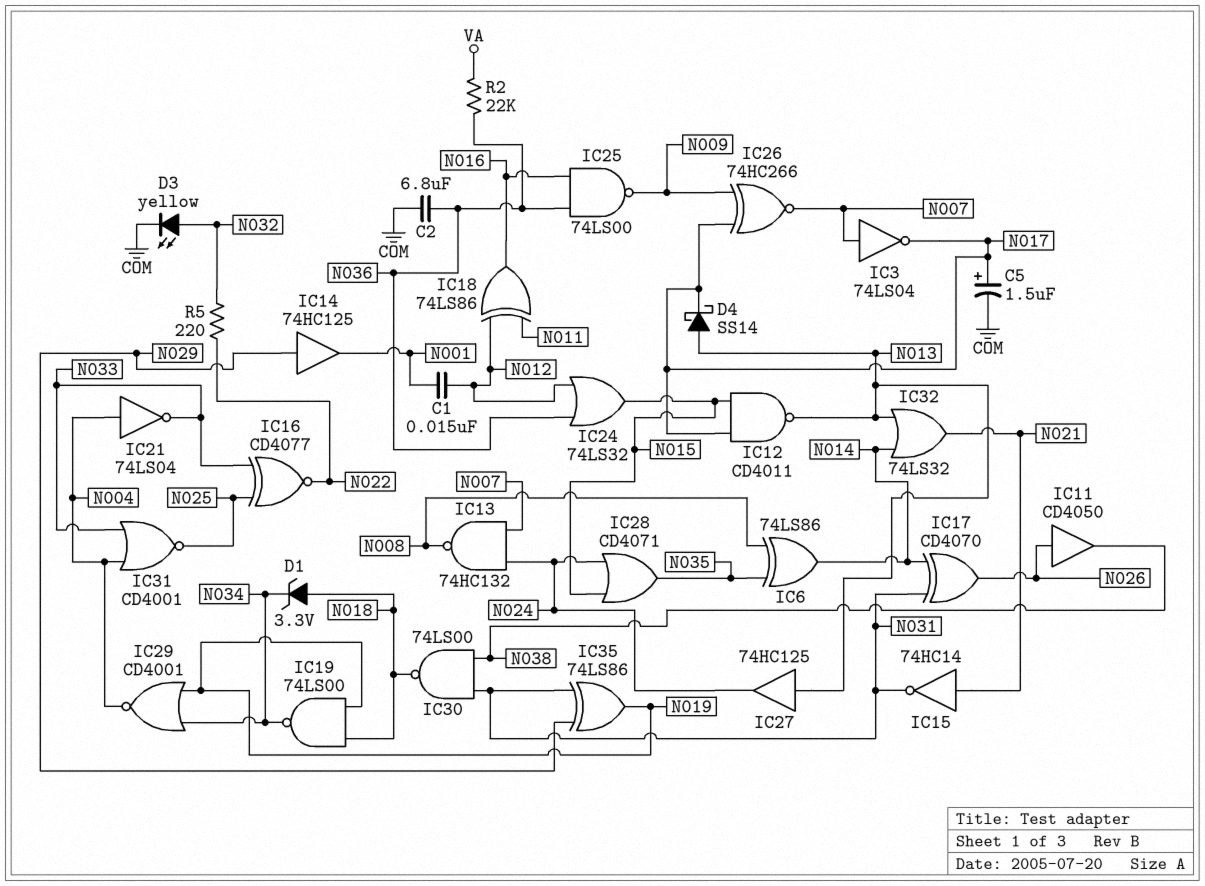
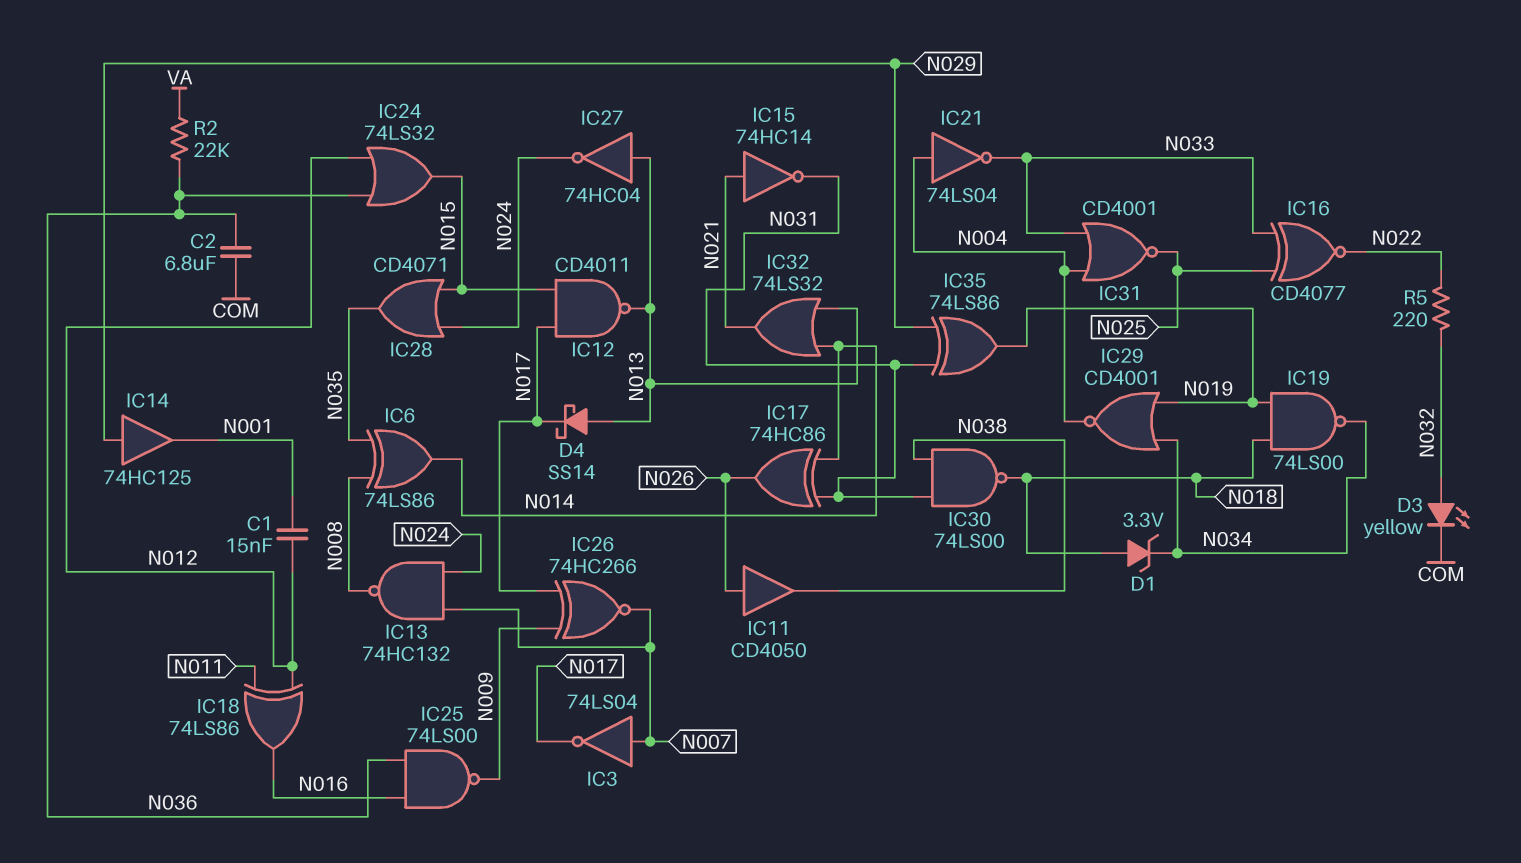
C5: 1.5uF (plus N017, minus COM) -> none
IC17: XOR CD4070 (in N014, in N031, out N026) -> XOR 74HC86 (in N014, in N031, out N026)
IC27: buffer 74HC125 (in N013, out N024) -> NOT 74HC04 (in N013, out N024)

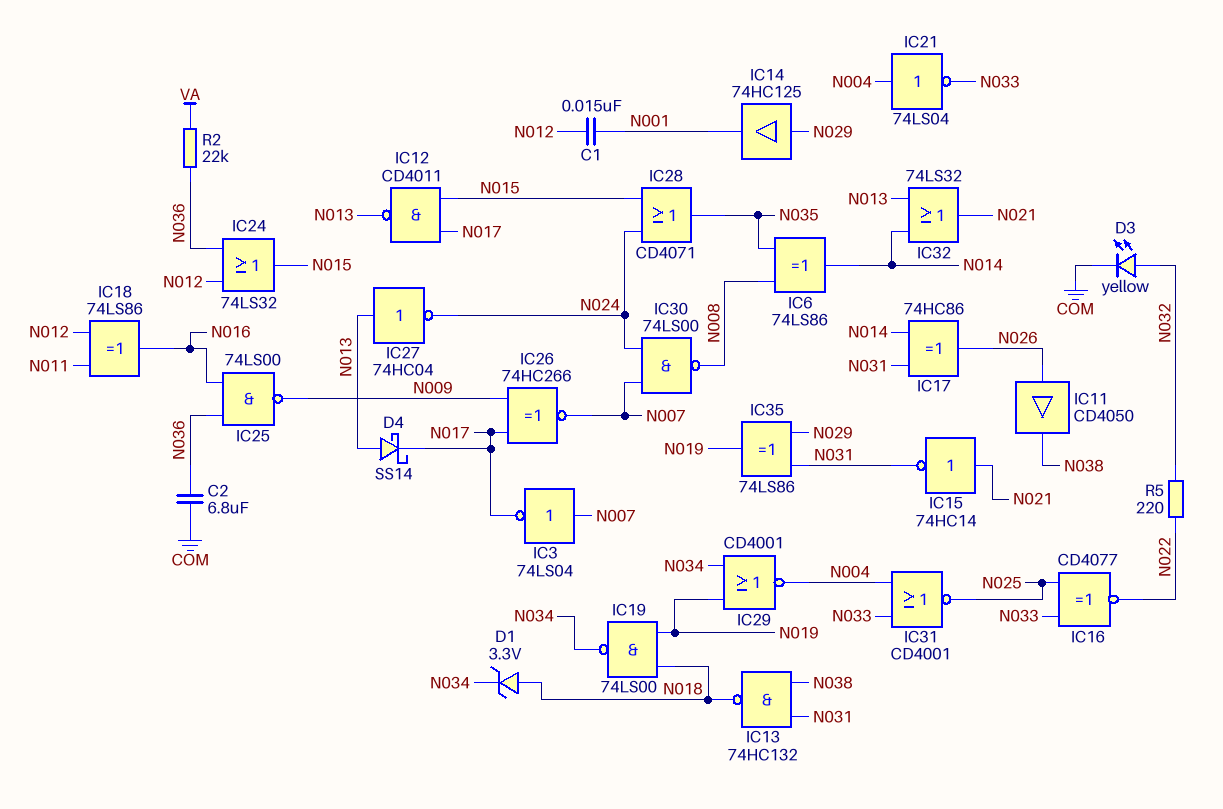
IC13: NAND 74HC132 (in N007, in N024, out N008) -> NAND 74HC132 (in N031, in N038, out N018)
IC30: NAND 74LS00 (in N031, in N038, out N018) -> NAND 74LS00 (in N007, in N024, out N008)

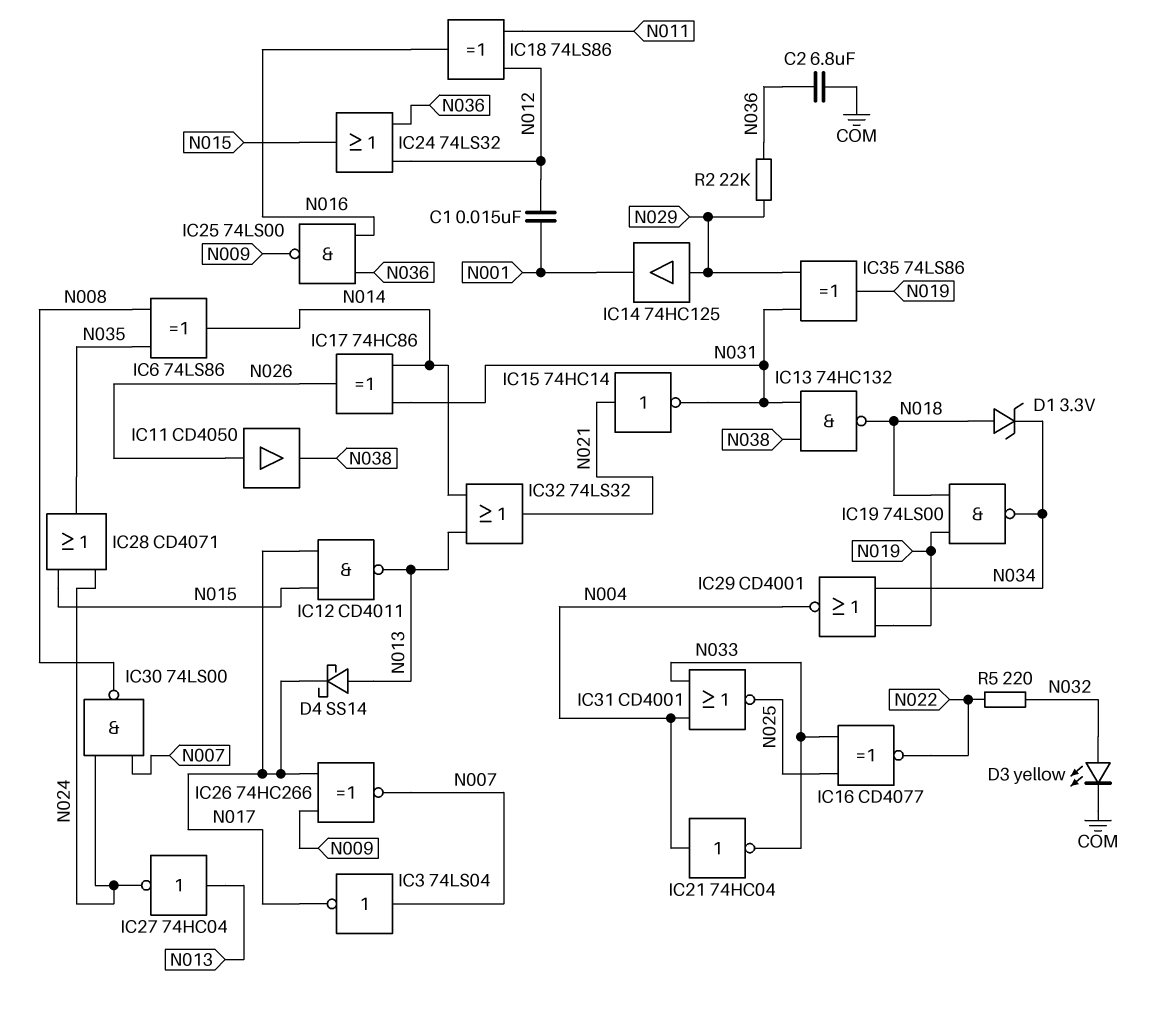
IC21: NOT 74LS04 (in N004, out N033) -> NOT 74HC04 (in N004, out N033)
R2: 22k (N036, VA) -> 22k (N029, N036)

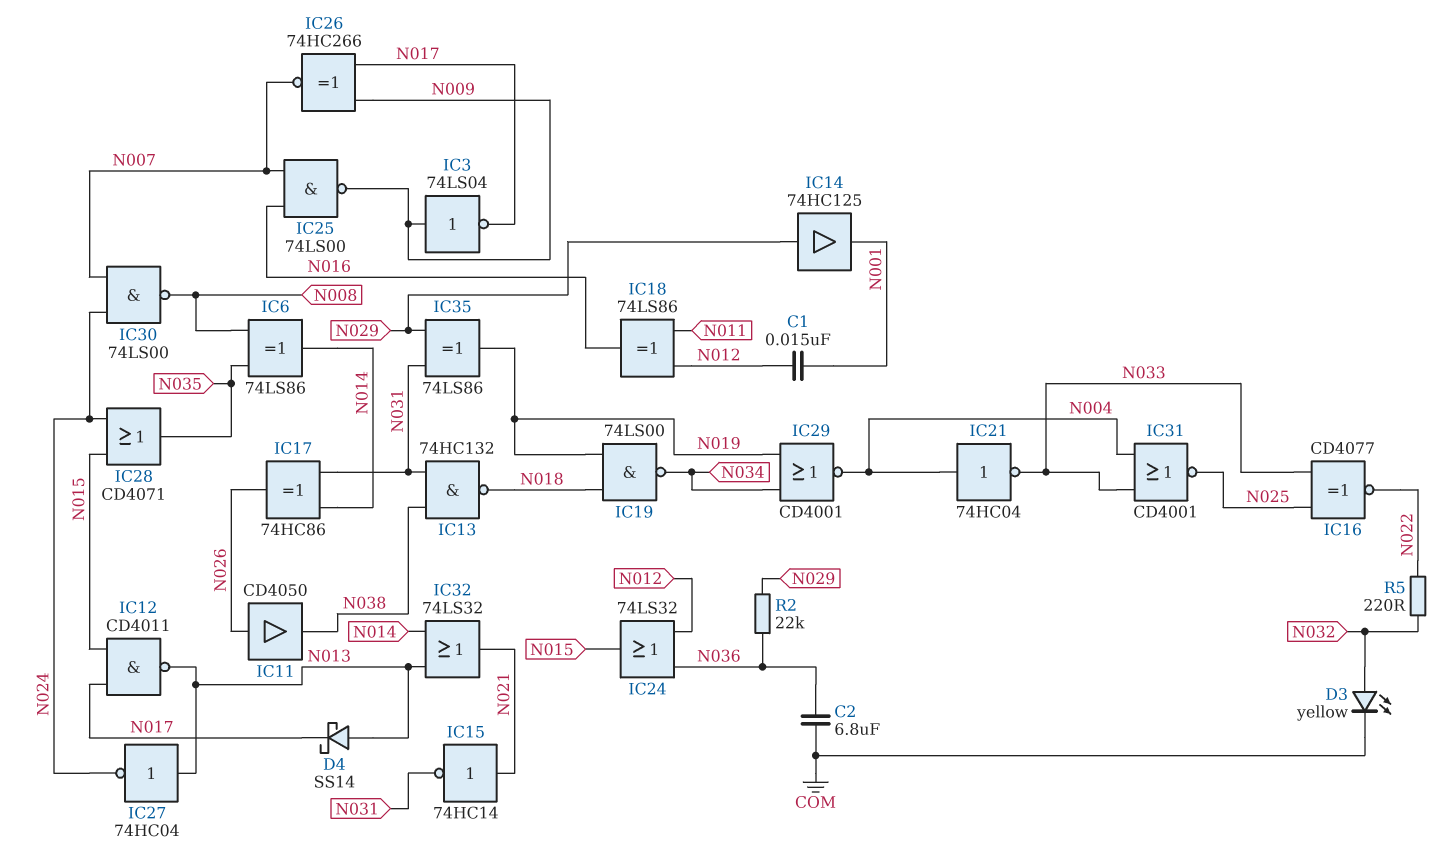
D1: zener 3.3V (A N018, K N034) -> none
IC3: NOT 74LS04 (in N007, out N017) -> NOT 74LS04 (in N009, out N017)
IC25: NAND 74LS00 (in N016, in N036, out N009) -> NAND 74LS00 (in N007, in N016, out N009)

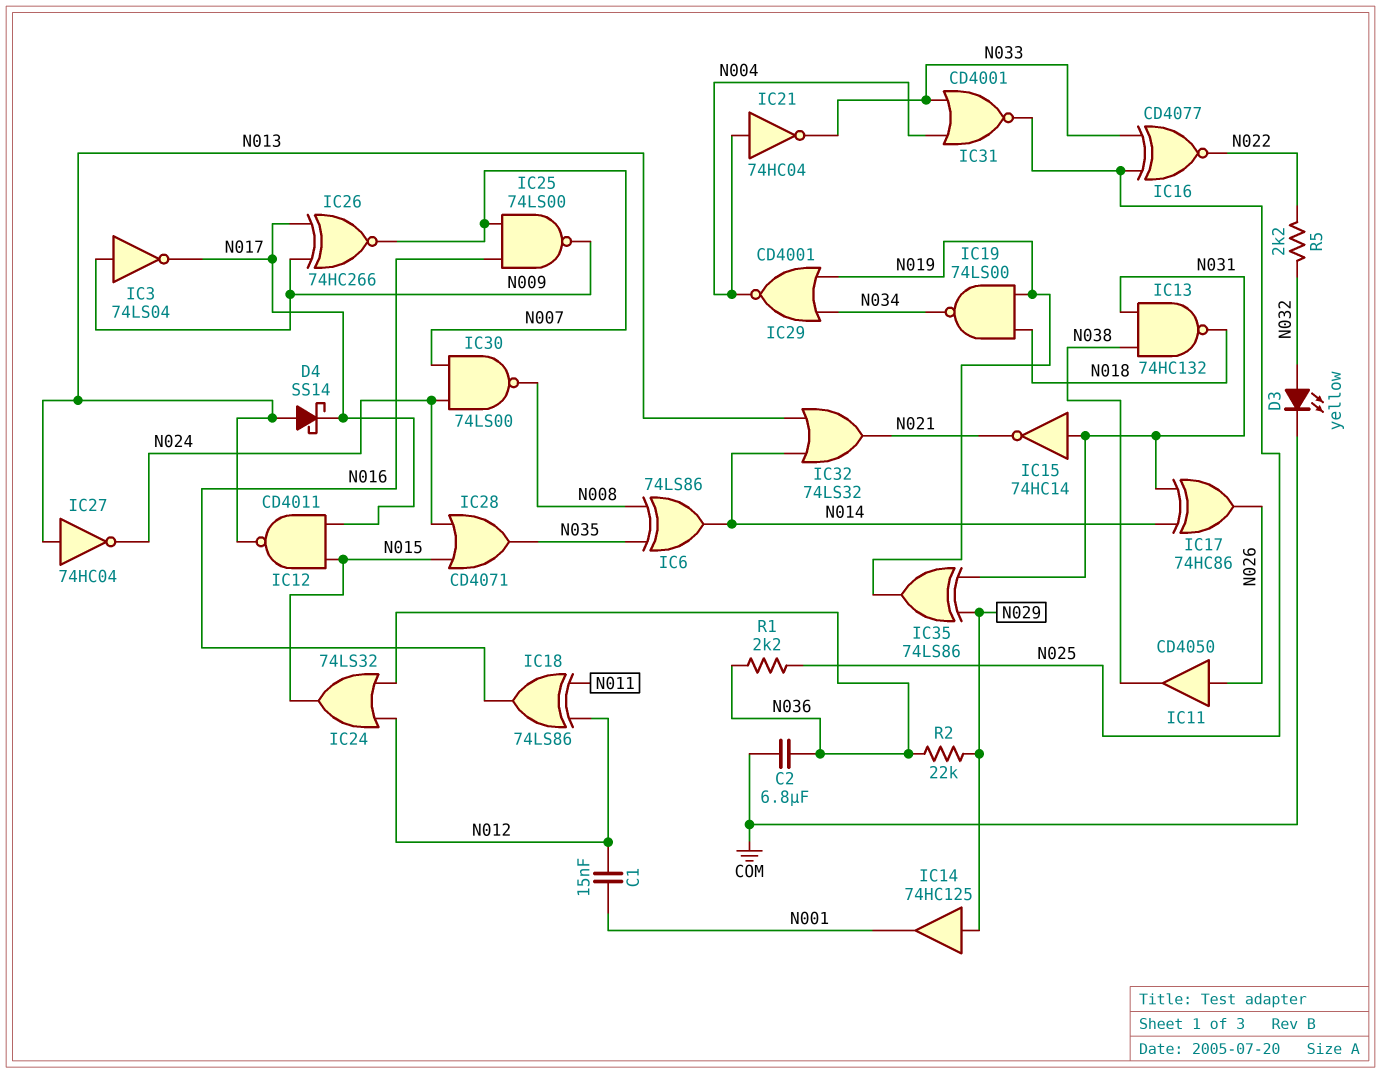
IC15: NOT 74HC14 (in N021, out N031) -> NOT 74HC14 (in N031, out N021)
R1: none -> 2.2k (N025, N036)
R5: 220 (N022, N032) -> 2.2k (N022, N032)

